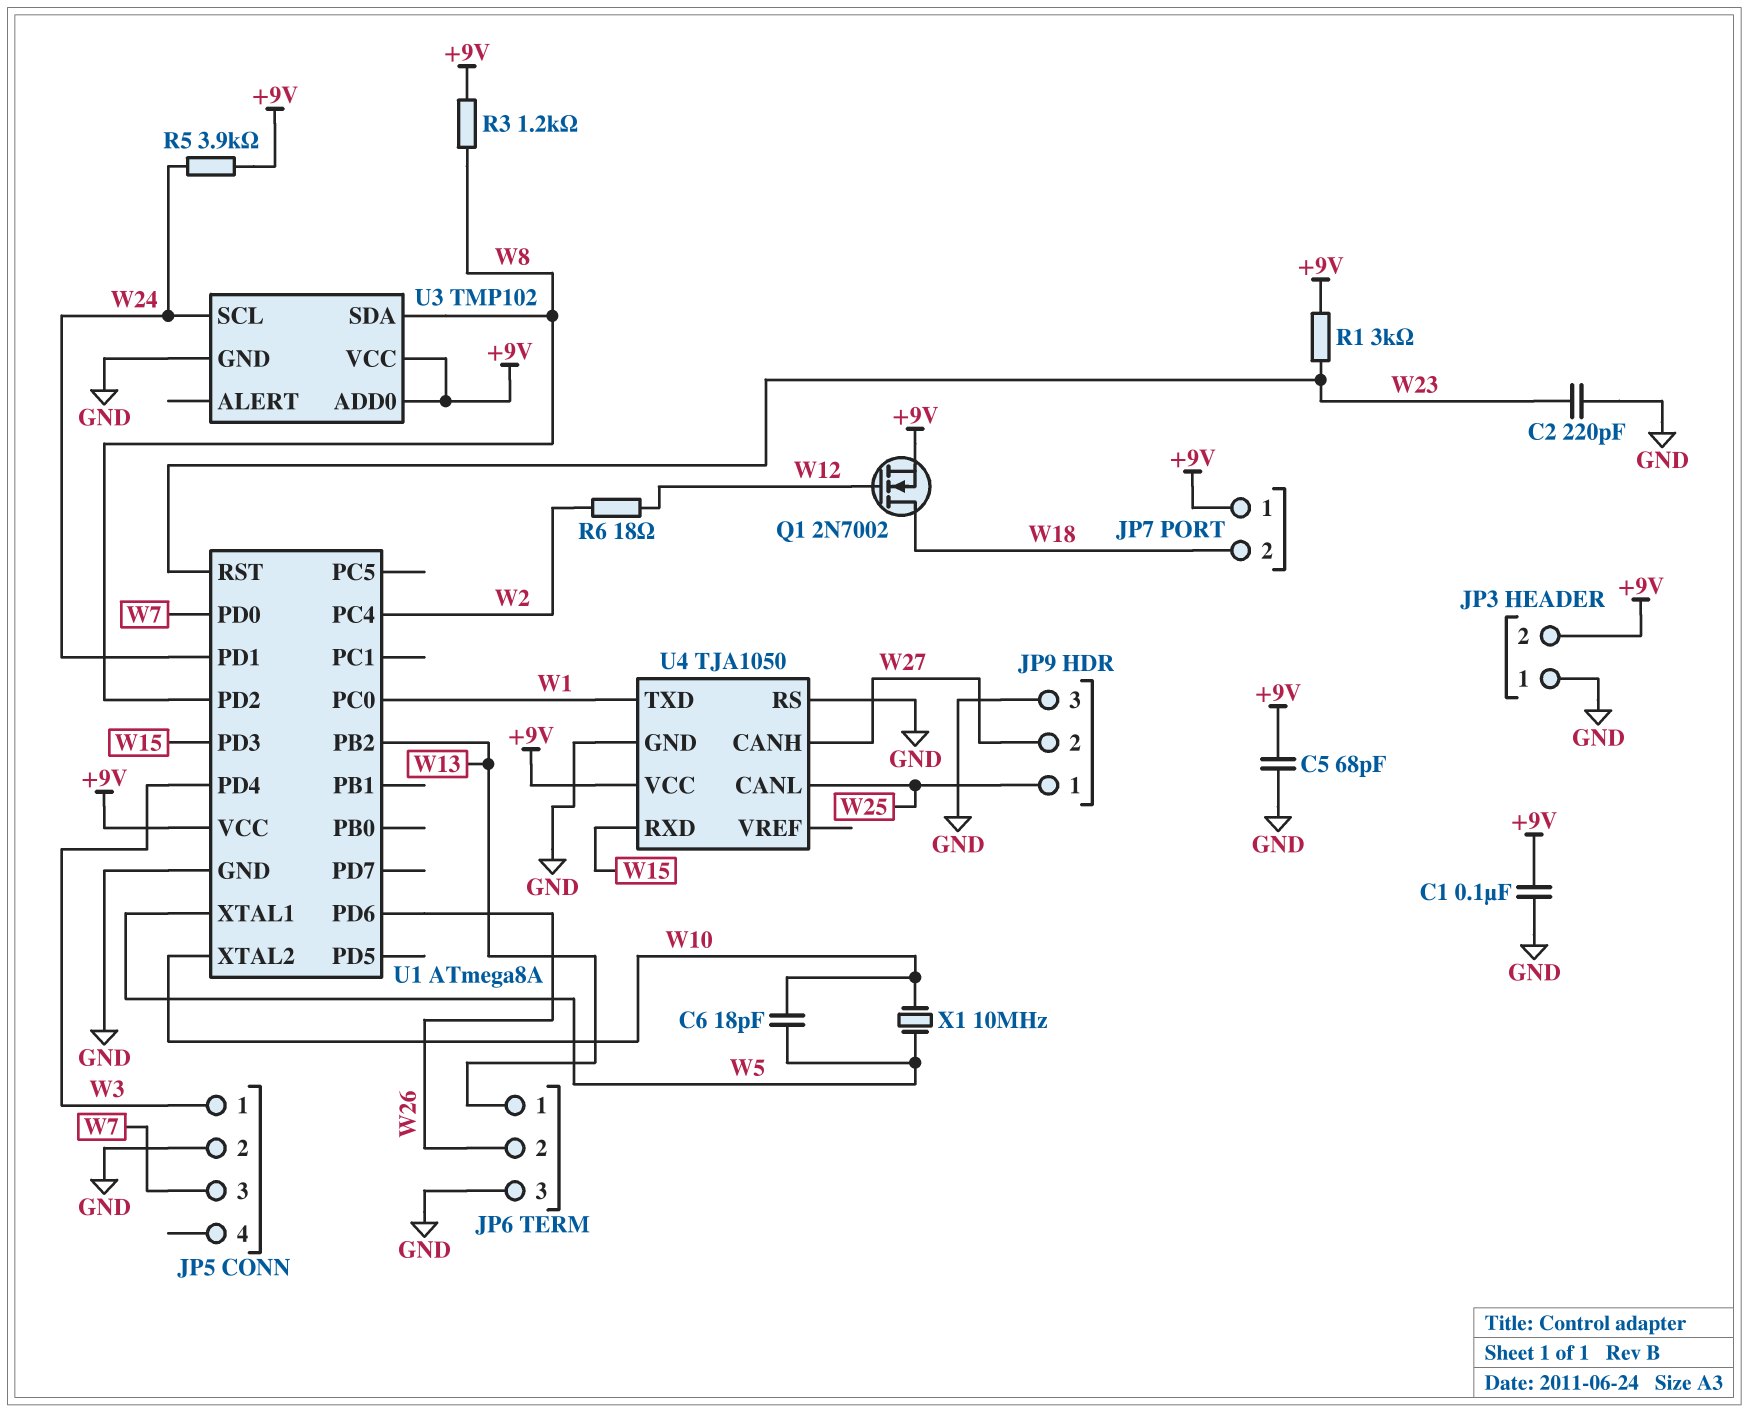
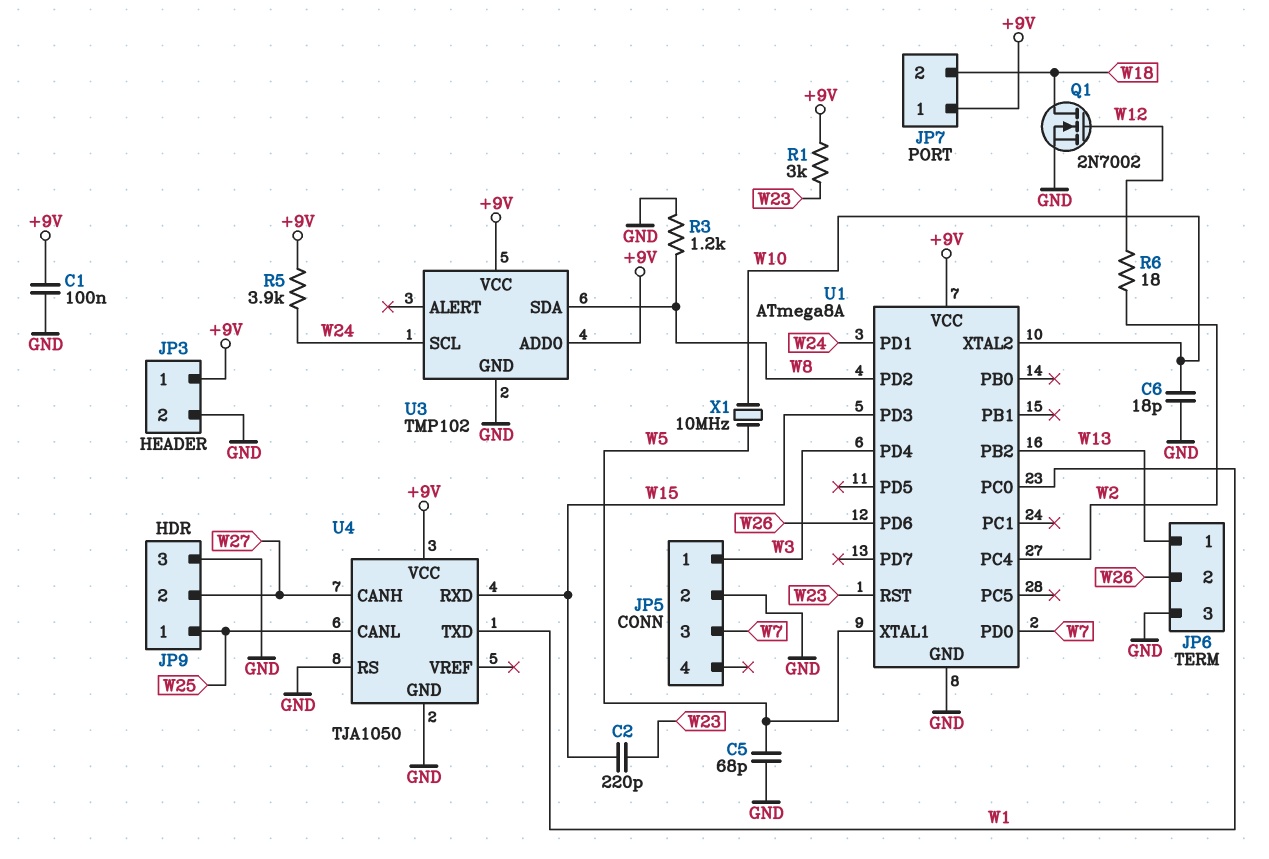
C2: 220pF (GND, W23) -> 220pF (W15, W23)
C5: 68pF (+9V, GND) -> 68pF (GND, W5)
C6: 18pF (W5, W10) -> 18pF (GND, W10)
JP3 pin 1: GND -> +9V
JP3 pin 2: +9V -> GND
Q1: NMOS 2N7002 (G W12, D W18, S +9V) -> NMOS 2N7002 (G W12, D W18, S GND)
R3: 1.2k (+9V, W8) -> 1.2k (GND, W8)

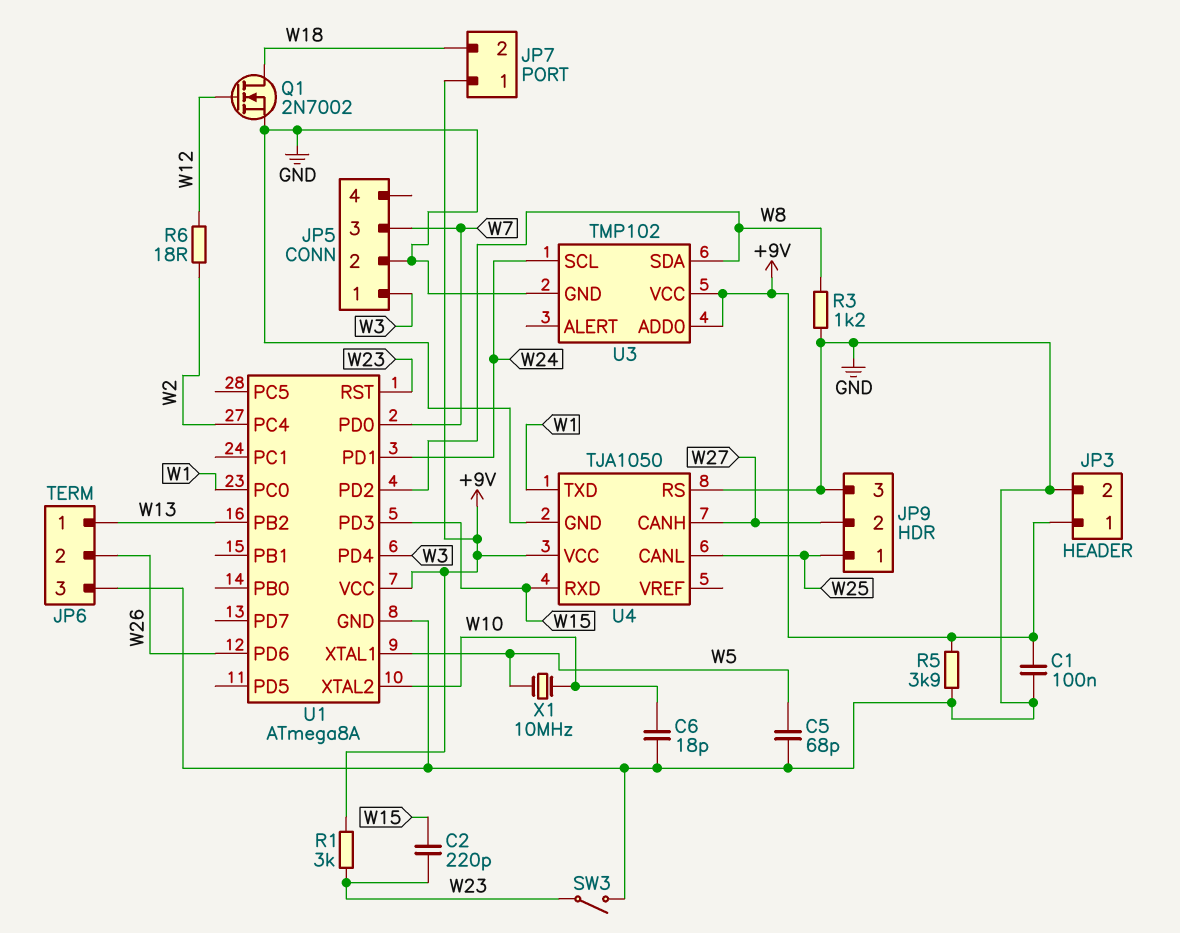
R5: 3.9k (+9V, W24) -> 3.9k (+9V, GND)
SW3: none -> switch (GND, W23)

